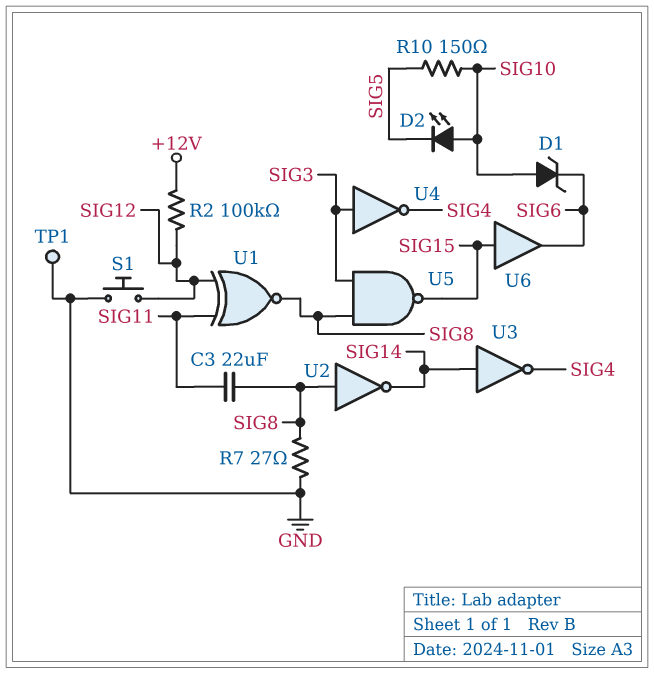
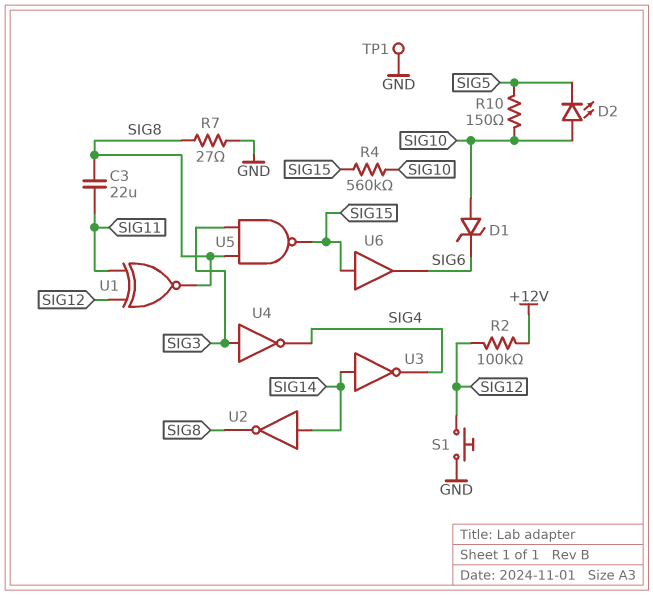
R4: none -> 560k (SIG10, SIG15)
U2: NOT (in SIG8, out SIG14) -> NOT (in SIG14, out SIG8)

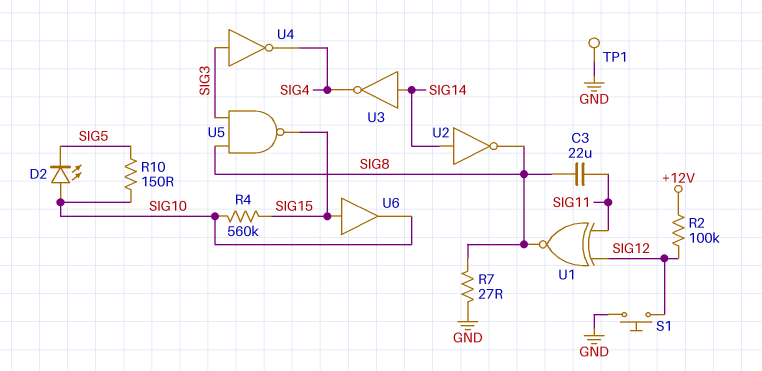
D1: zener (A SIG10, K SIG6) -> none
U6: buffer (in SIG15, out SIG6) -> buffer (in SIG15, out SIG10)

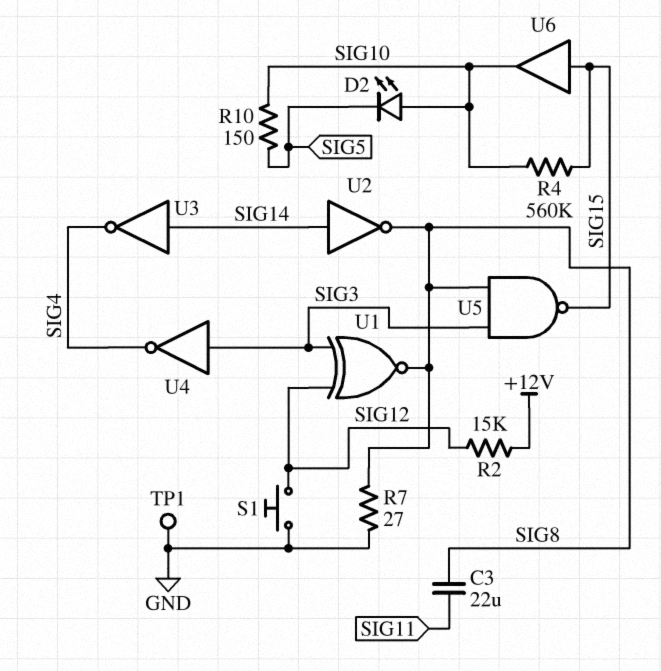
R2: 100k (+12V, SIG12) -> 15k (+12V, SIG12)
U1: XNOR (in SIG11, in SIG12, out SIG8) -> XNOR (in SIG3, in SIG12, out SIG8)

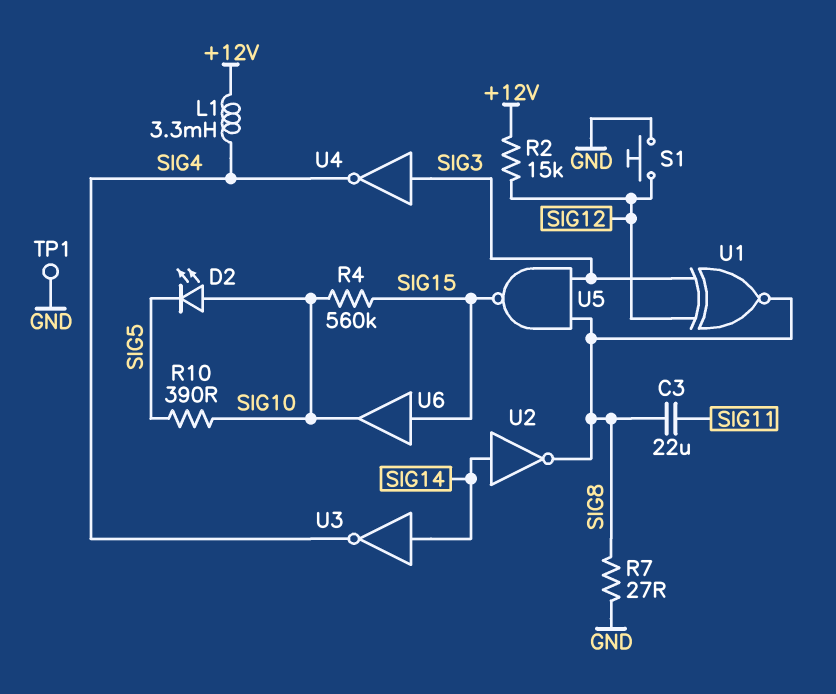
L1: none -> 3.3mH (+12V, SIG4)
R10: 150 (SIG5, SIG10) -> 390 (SIG5, SIG10)

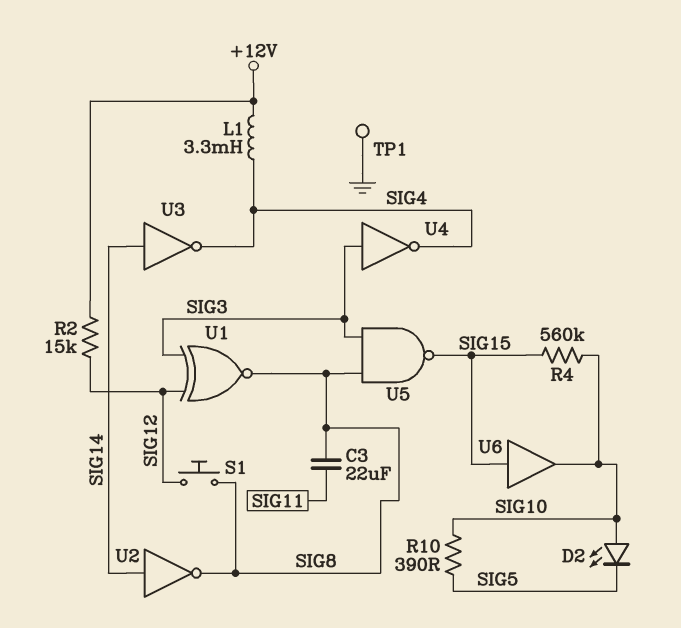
R7: 27 (GND, SIG8) -> none
S1: button (GND, SIG12) -> button (SIG8, SIG12)

